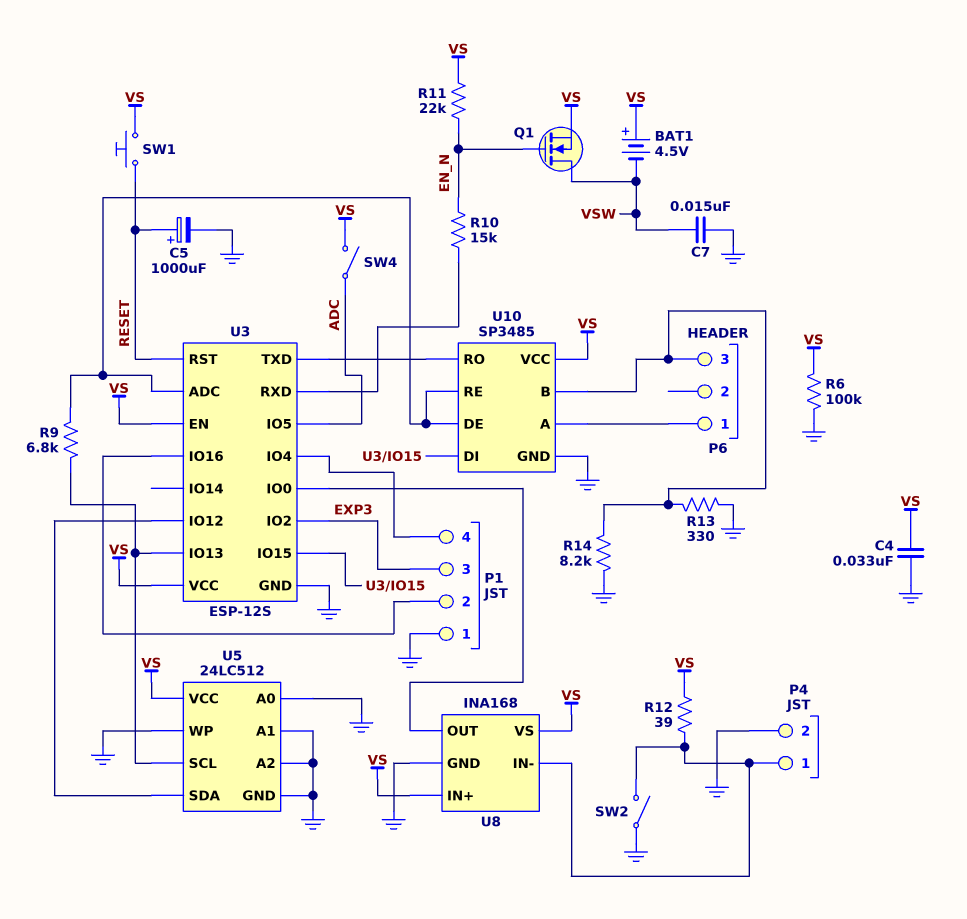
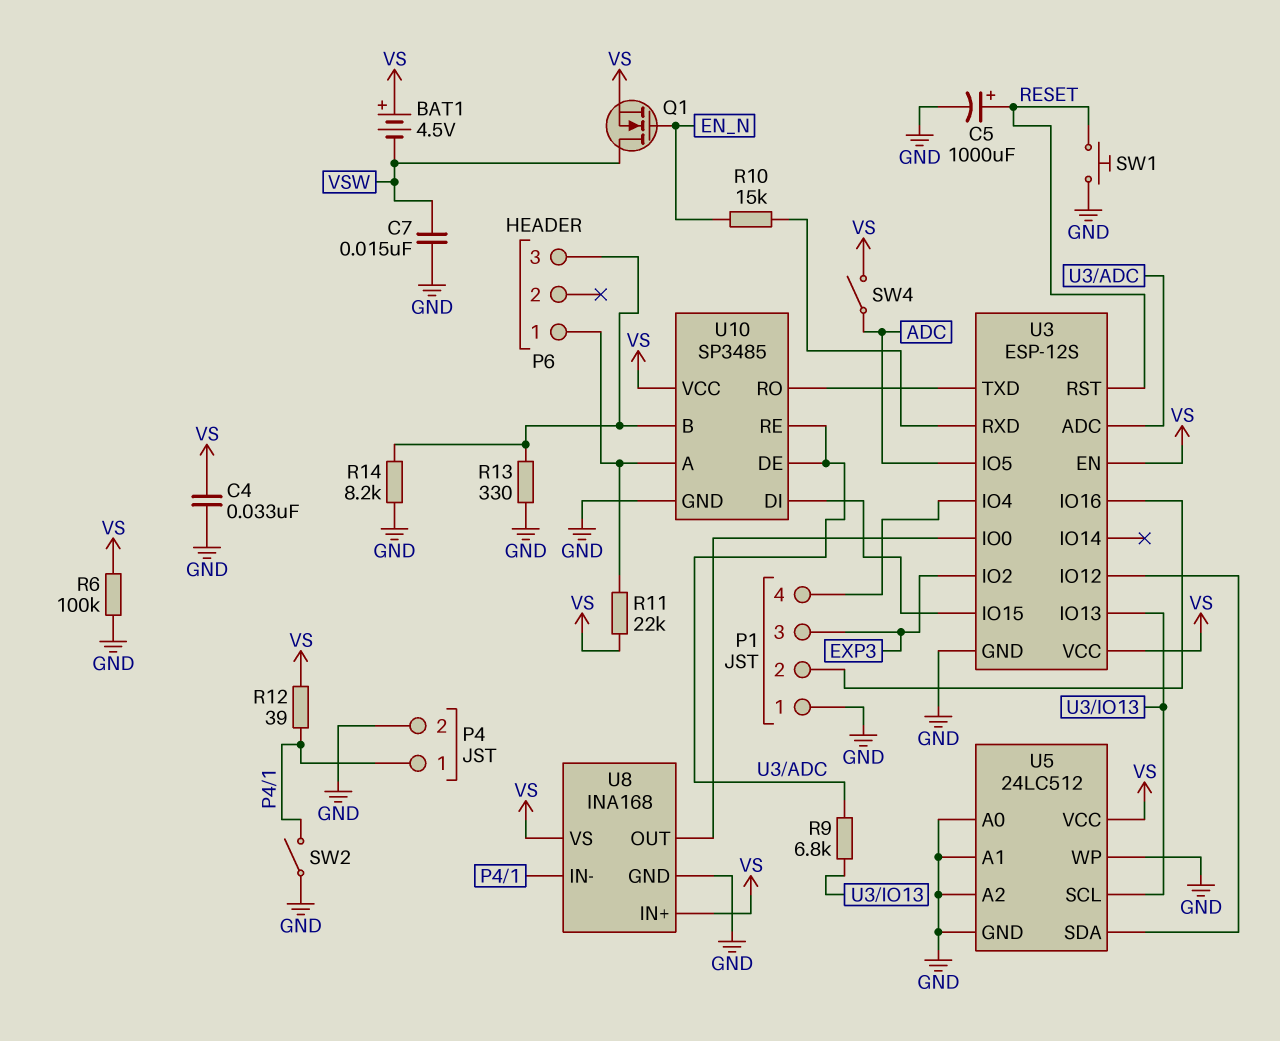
R11: 22k (EN_N, VS) -> 22k (P6/1, VS)
SW1: button (RESET, VS) -> button (GND, RESET)

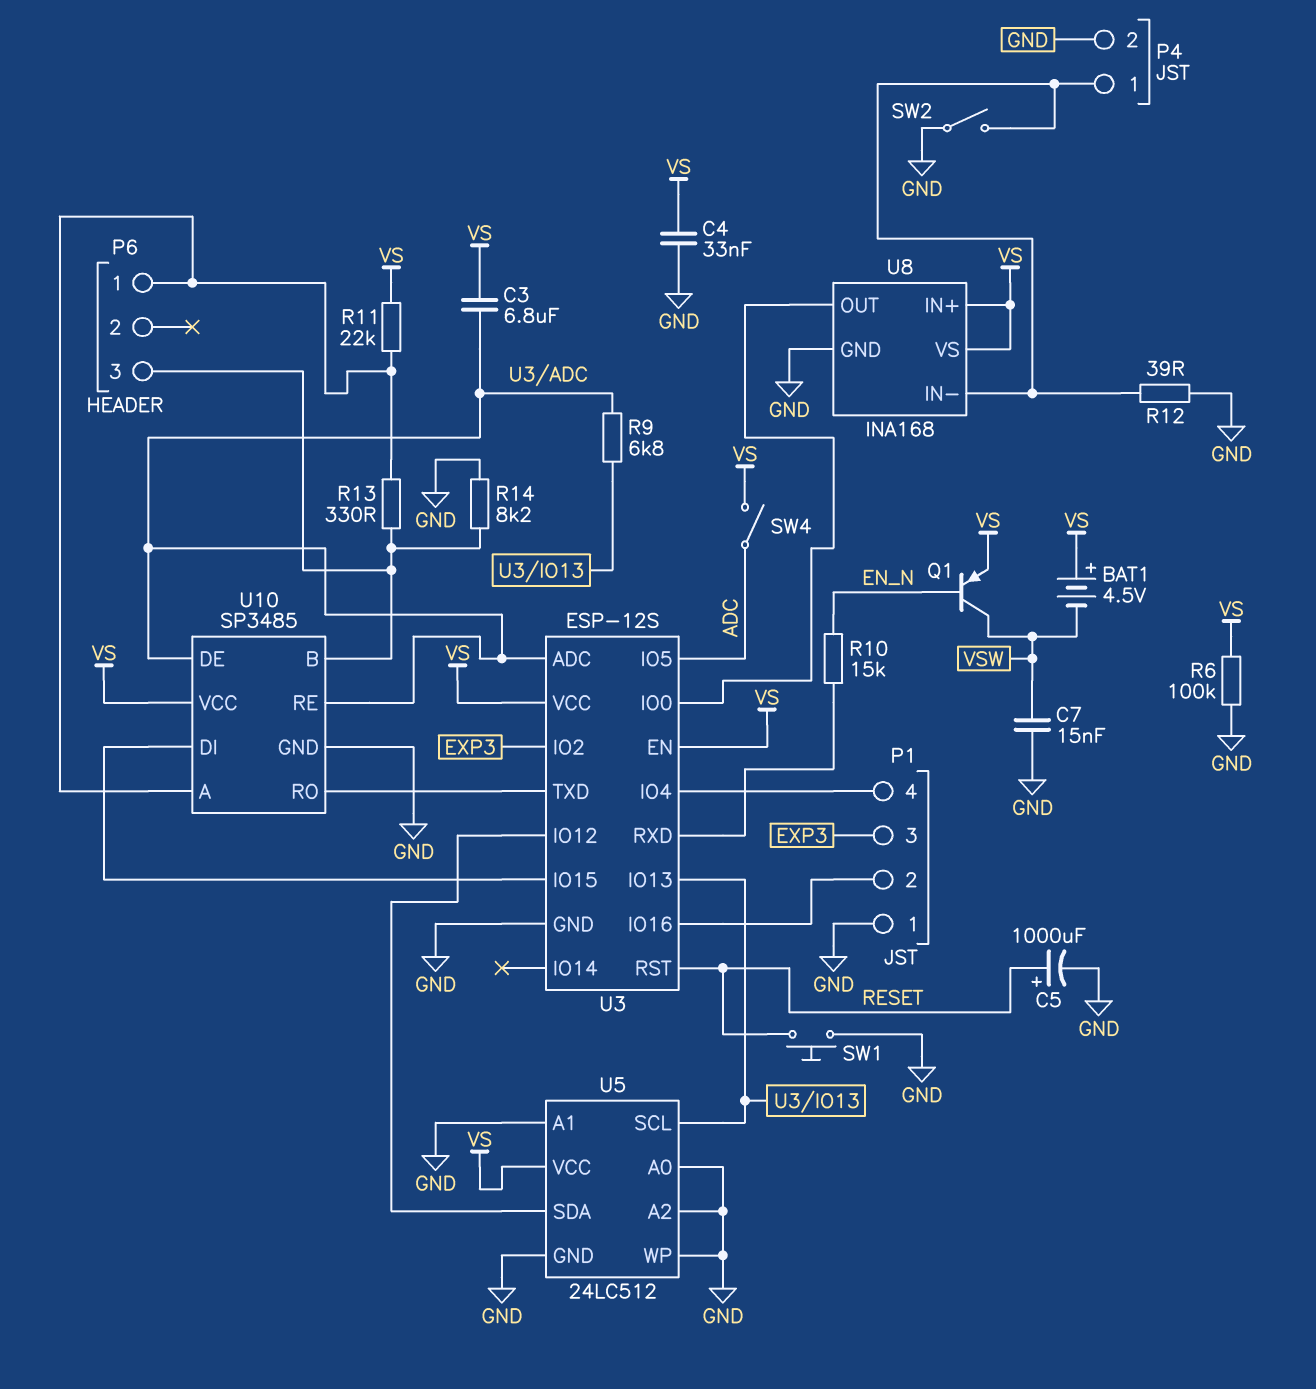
C3: none -> 6.8uF (U3/ADC, VS)
Q1: NMOS (G EN_N, D VSW, S VS) -> PNP (B EN_N, C VSW, E VS)
R12: 39 (P4/1, VS) -> 39 (GND, P4/1)
R13: 330 (GND, P6/3) -> 330 (P6/1, P6/3)

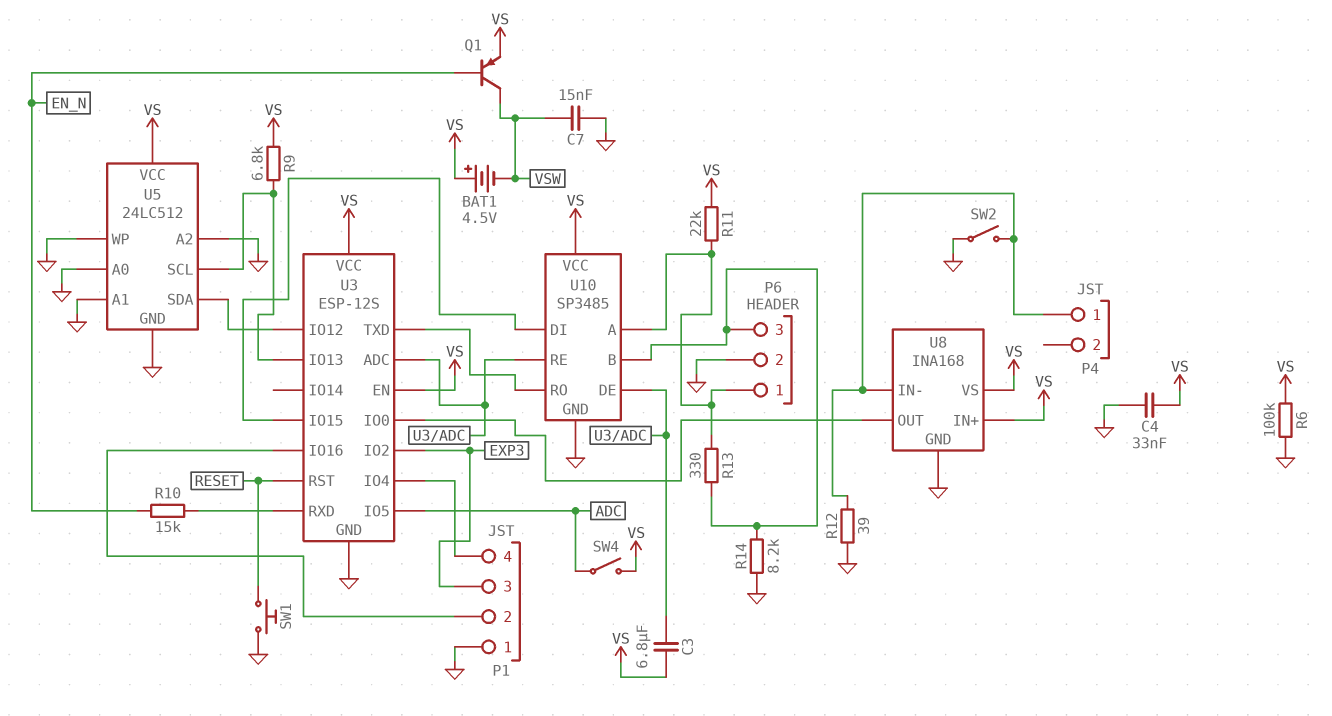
C5: 1000uF (plus RESET, minus GND) -> none
P4 pin 2: GND -> none
P6 pin 2: none -> GND
R9: 6.8k (U3/ADC, U3/IO13) -> 6.8k (U3/IO13, VS)

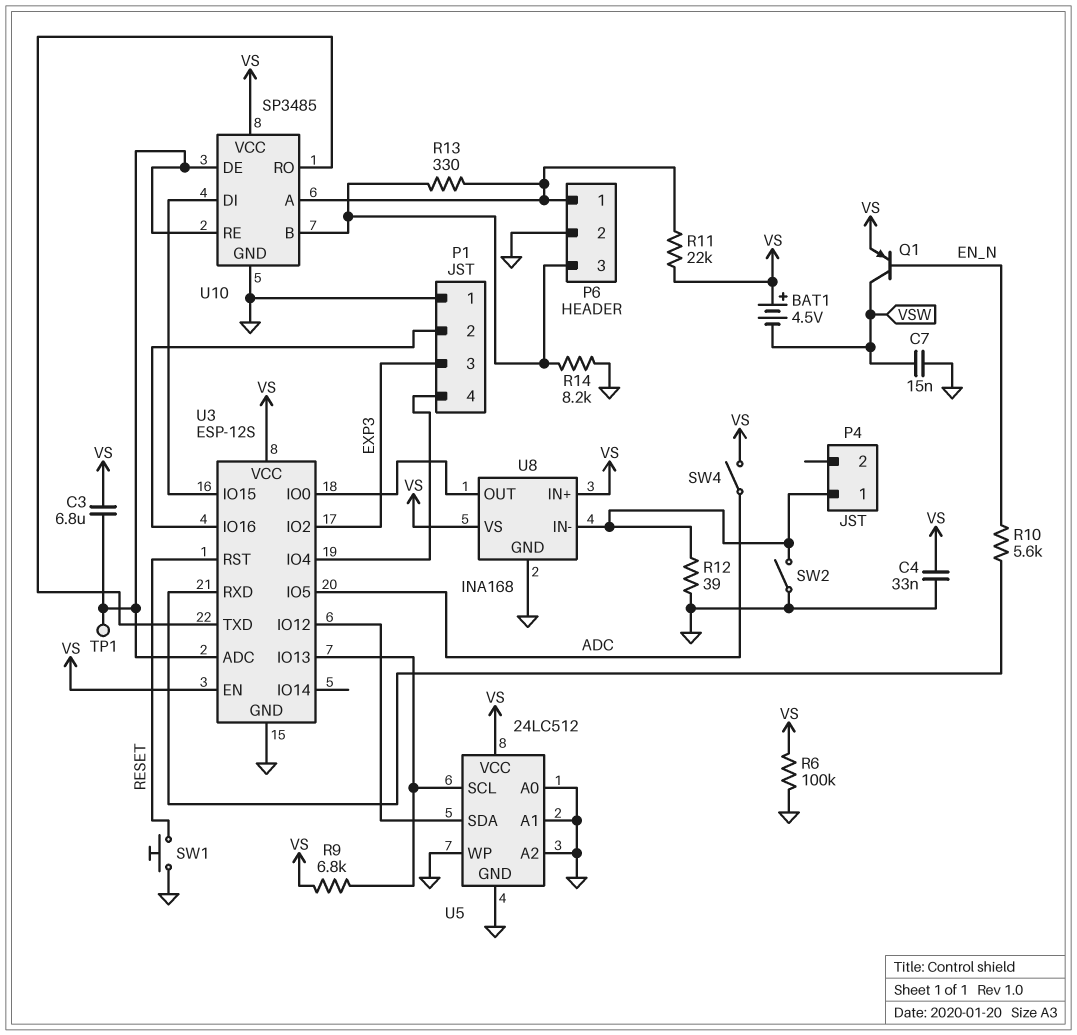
R10: 15k (EN_N, U3/RXD) -> 5.6k (EN_N, U3/RXD)
TP1: none -> test point (U3/ADC)

